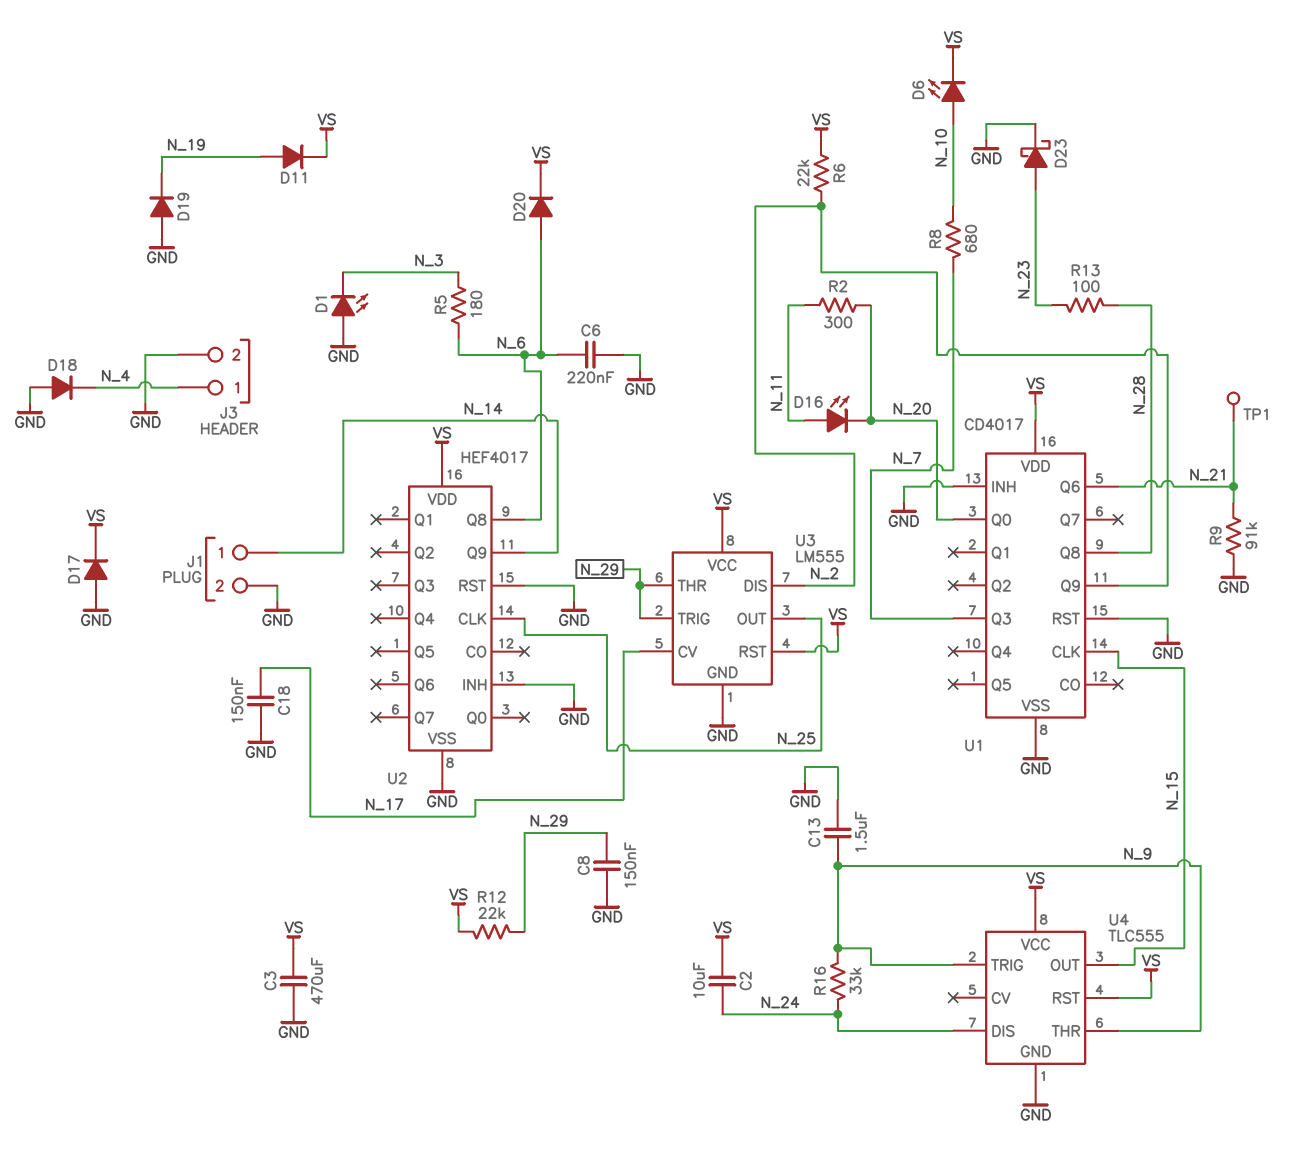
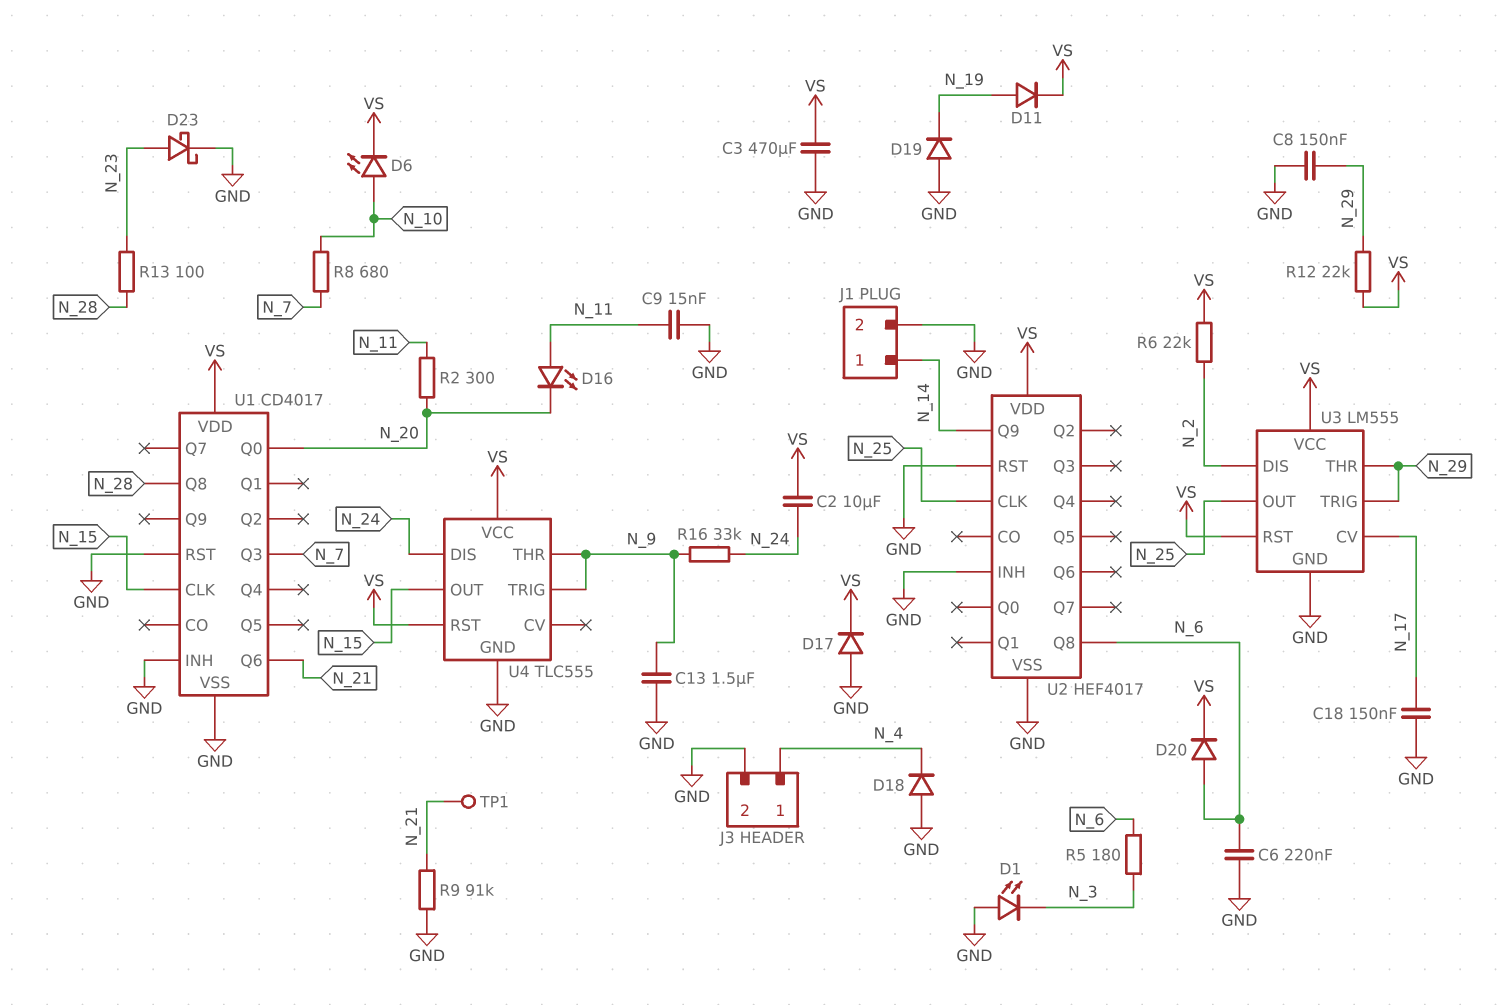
C9: none -> 15nF (GND, N_11)
U1 pin Q9: N_2 -> none

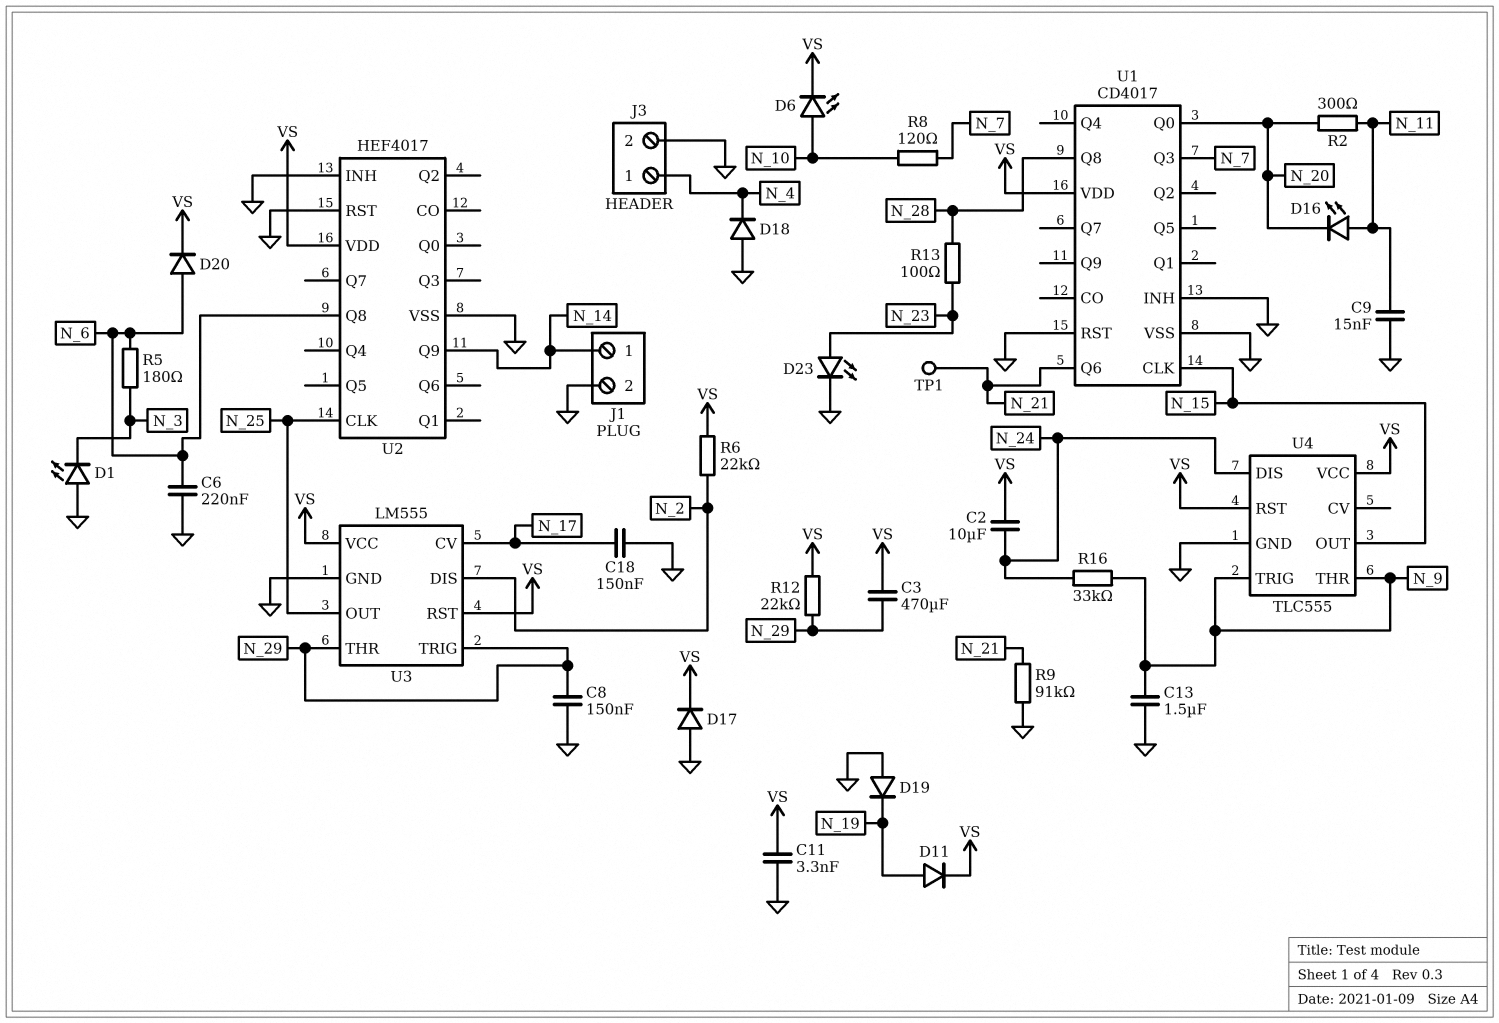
C3: 470uF (GND, VS) -> 470uF (N_29, VS)
C11: none -> 3.3nF (GND, VS)
D23: schottky (A N_23, K GND) -> LED (A N_23, K GND)
R8: 680 (N_7, N_10) -> 120 (N_7, N_10)

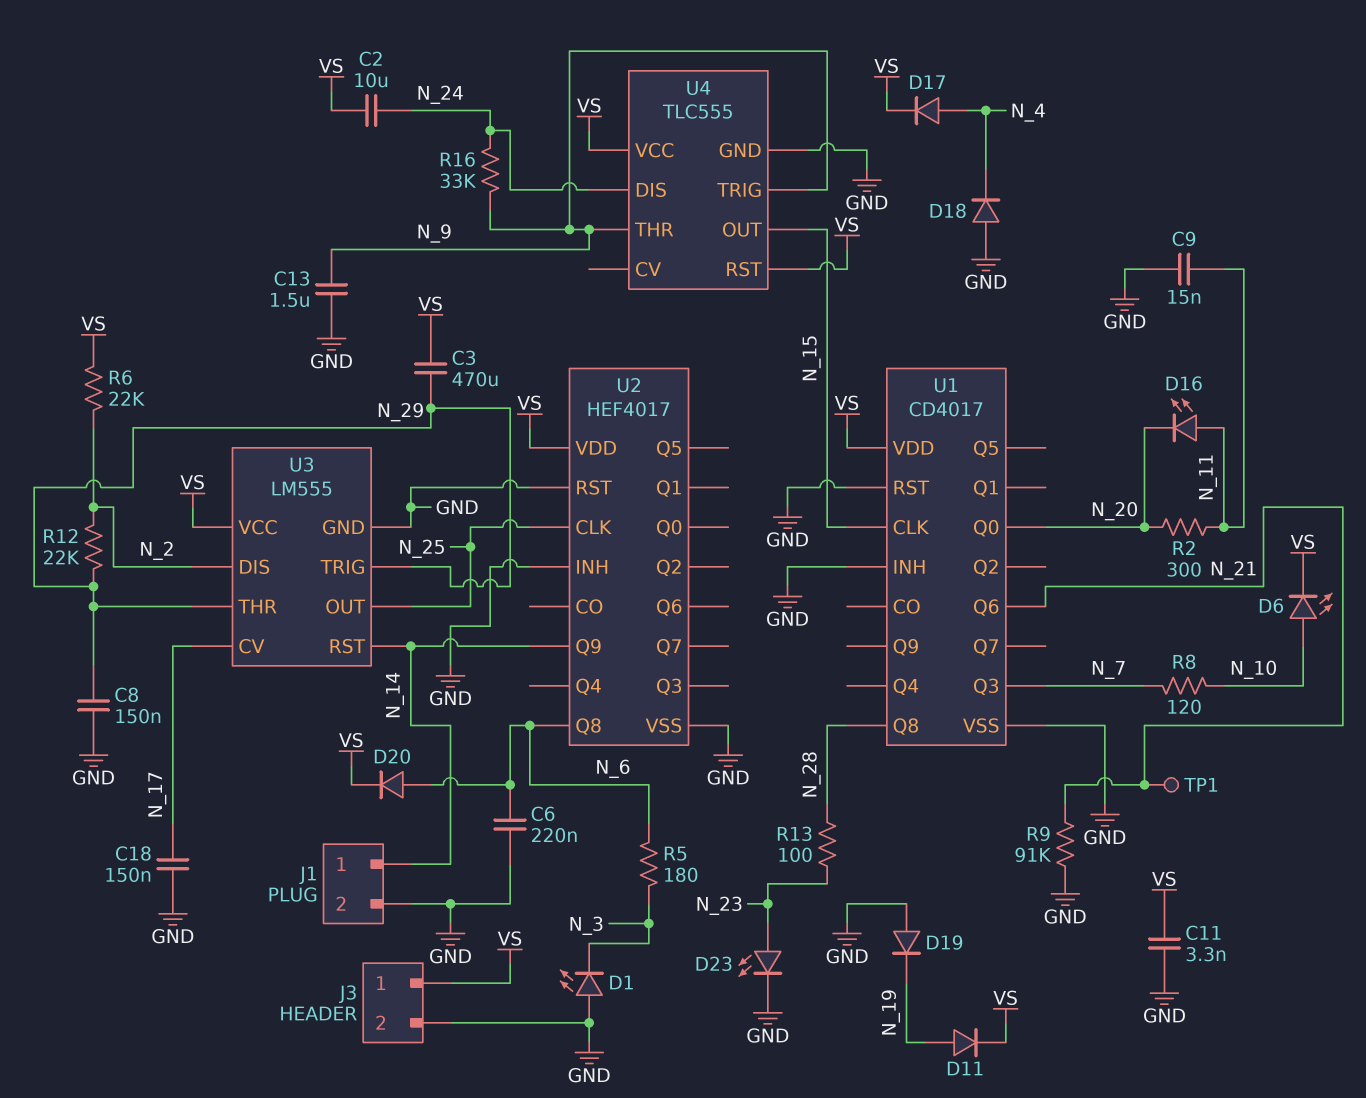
D17: diode (A GND, K VS) -> diode (A N_4, K VS)
J3 pin 1: N_4 -> VS
R12: 22k (N_29, VS) -> 22k (N_2, N_29)
U3 pin RST: VS -> N_14

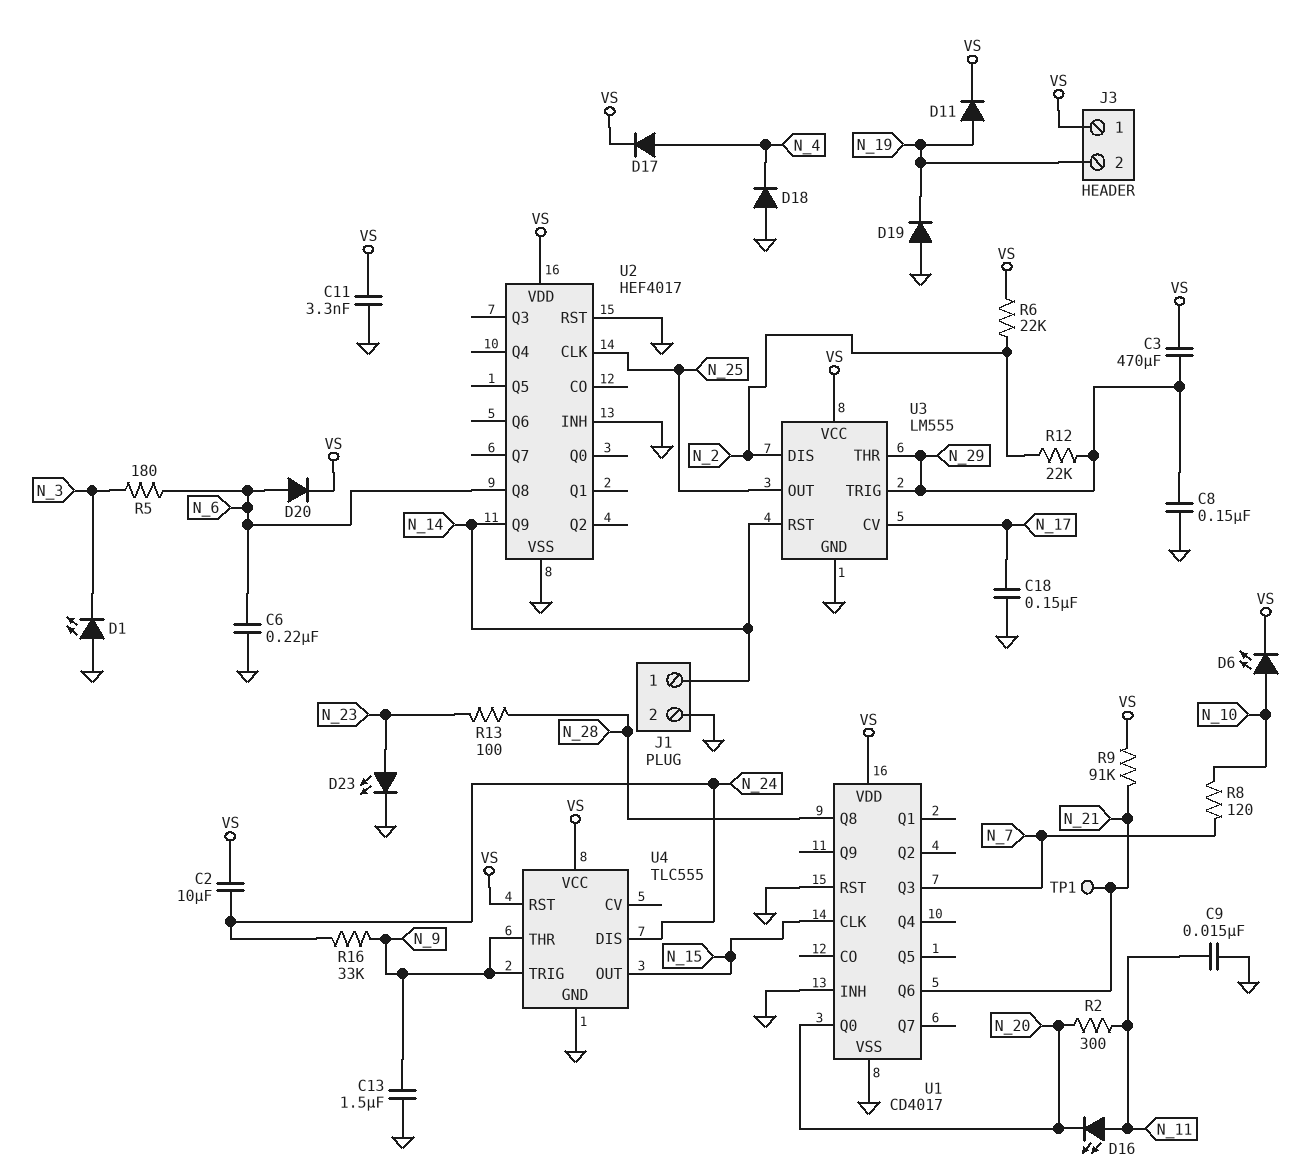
J3 pin 2: GND -> N_19
R9: 91k (GND, N_21) -> 91k (N_21, VS)

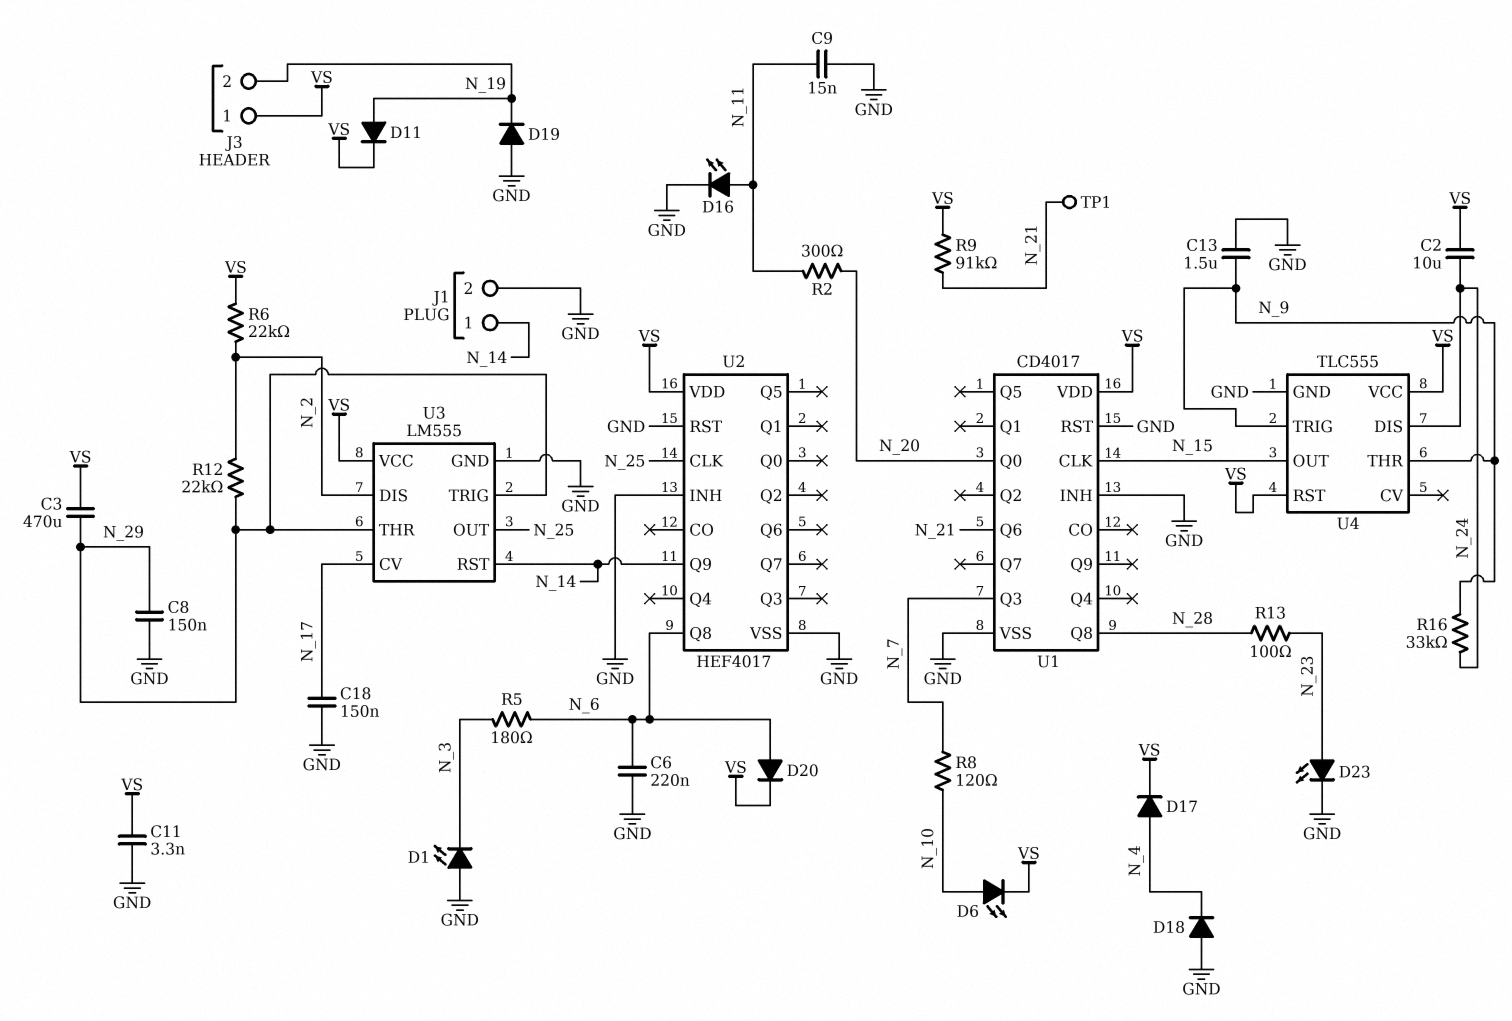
D16: LED (A N_11, K N_20) -> LED (A N_11, K GND)

